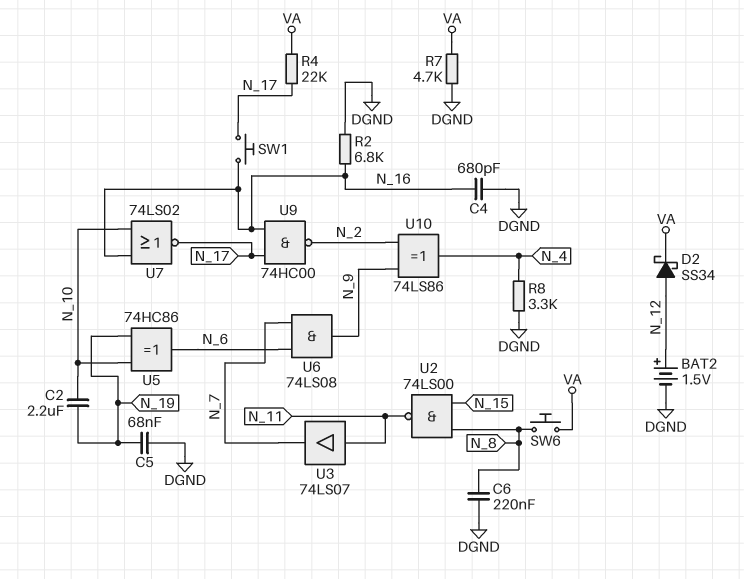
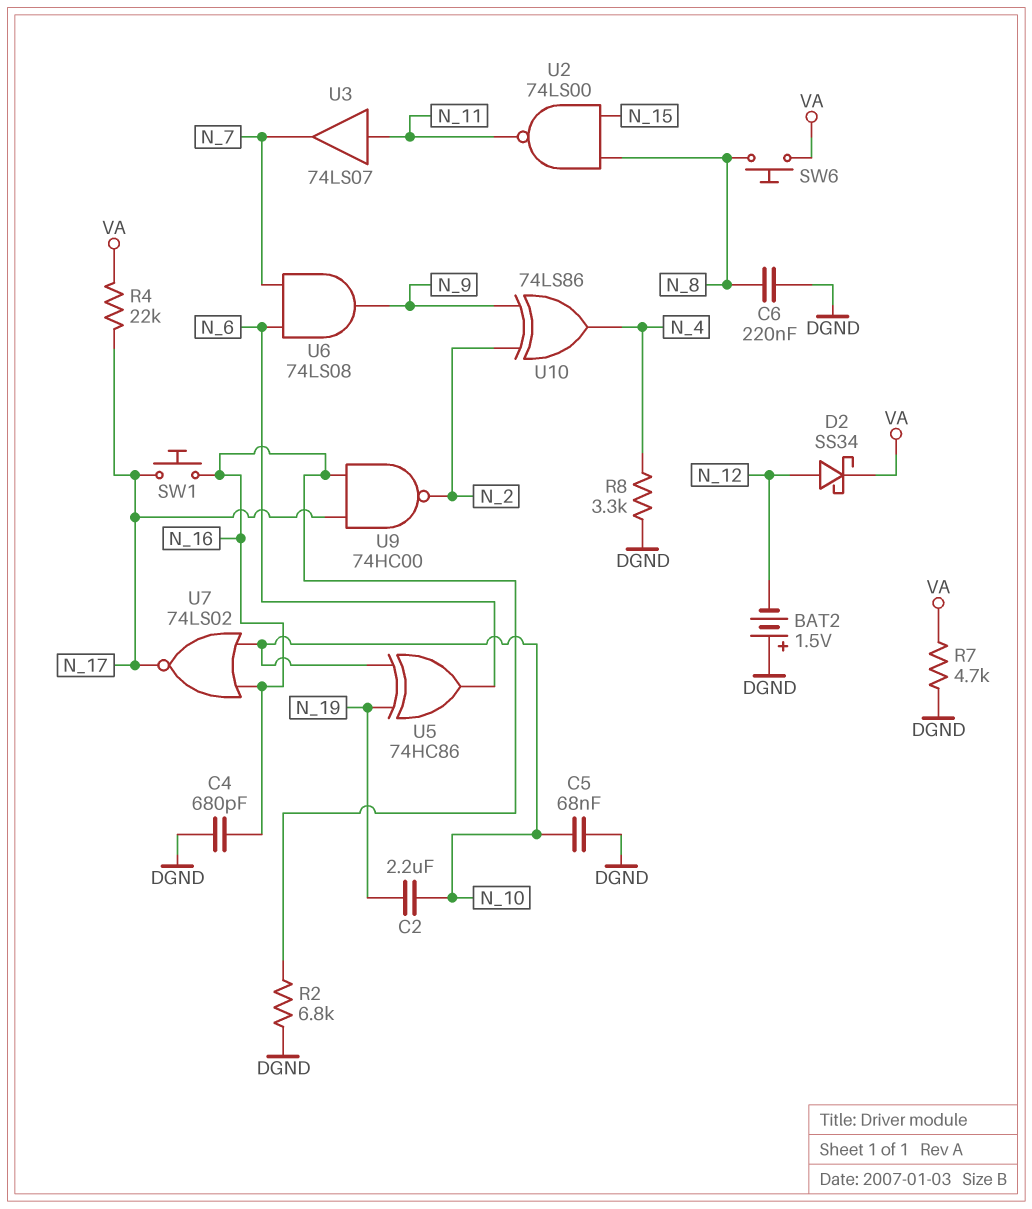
BAT2: 1.5V (plus N_12, minus DGND) -> 1.5V (plus DGND, minus N_12)
C5: 68nF (DGND, N_19) -> 68nF (DGND, N_10)

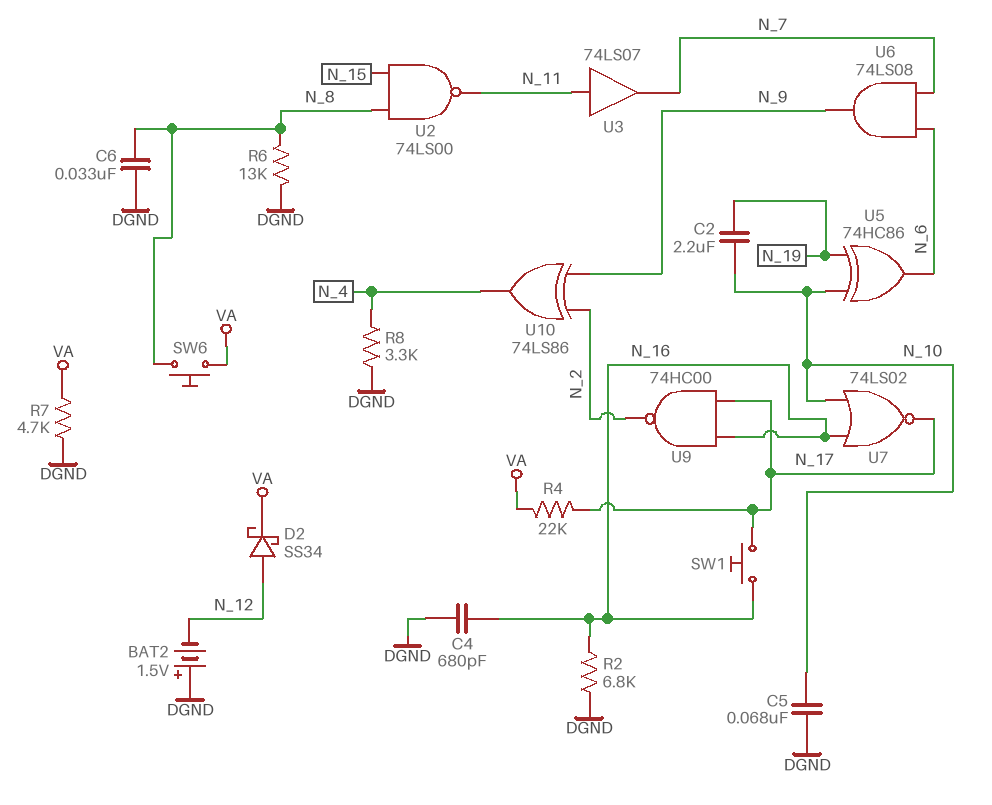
C6: 220nF (DGND, N_8) -> 33nF (DGND, N_8)
R6: none -> 13k (DGND, N_8)

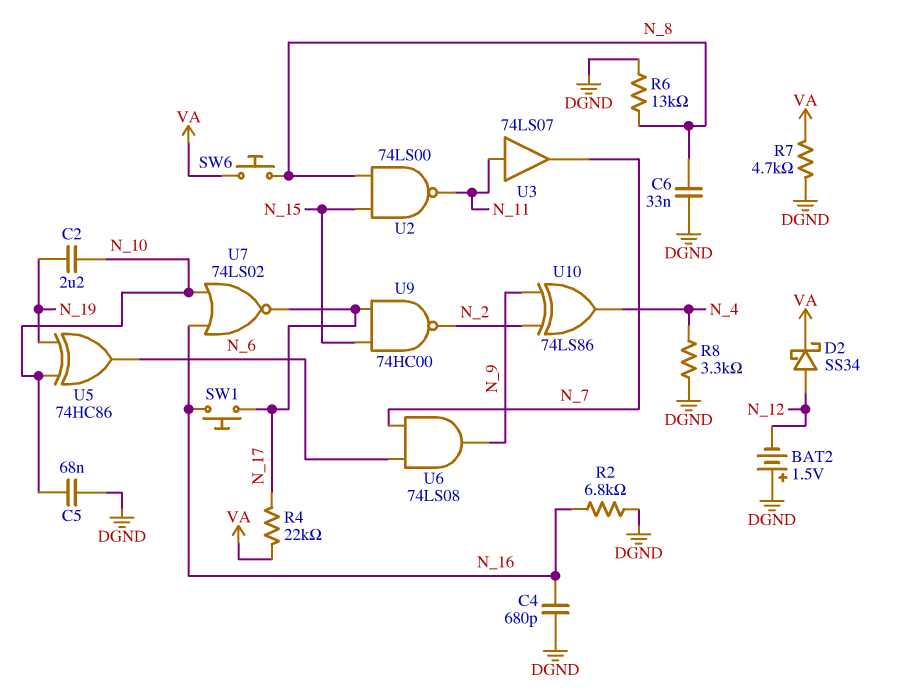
U9: NAND 74HC00 (in N_16, in N_17, out N_2) -> NAND 74HC00 (in N_15, in N_17, out N_2)

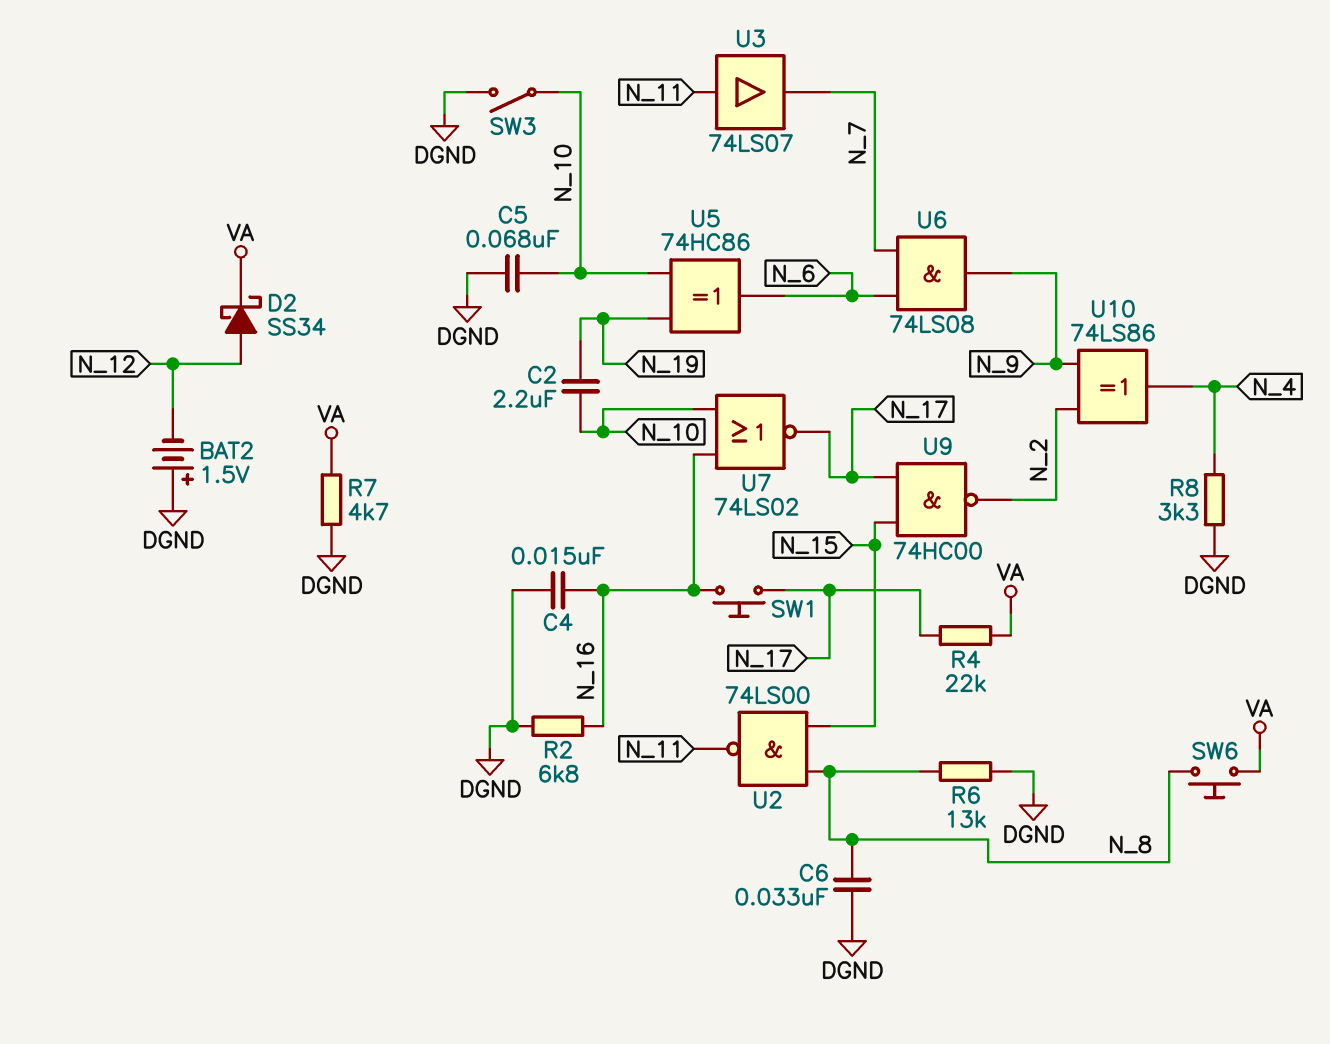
C4: 680pF (DGND, N_16) -> 15nF (DGND, N_16)
SW3: none -> switch (DGND, N_10)

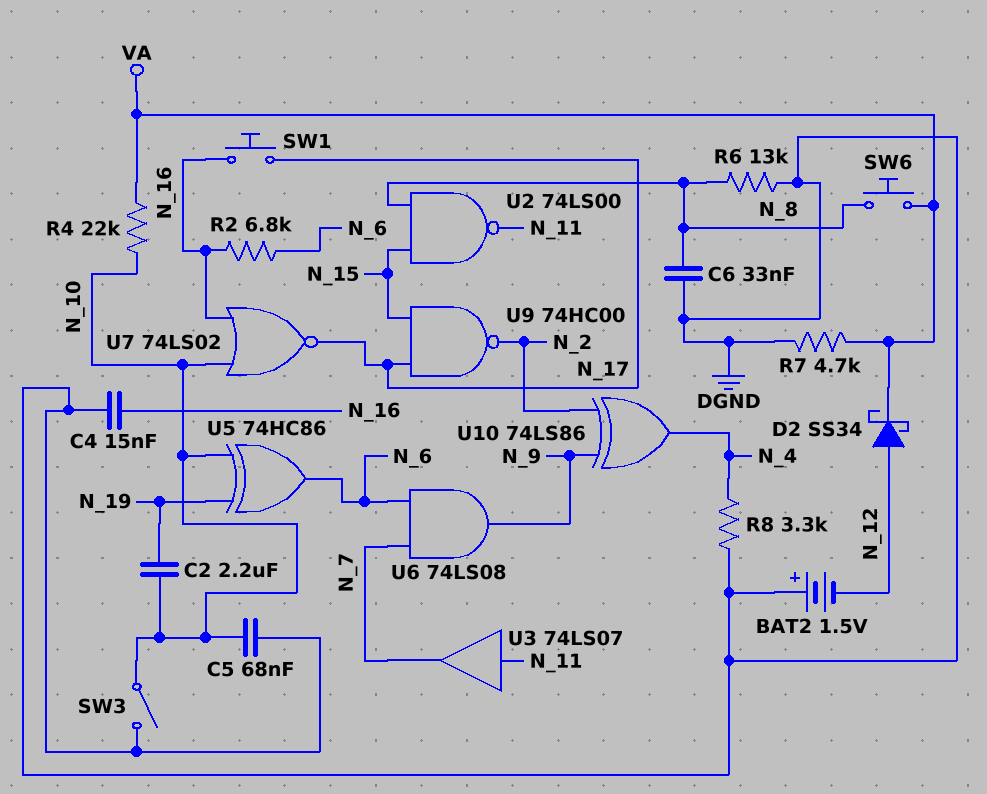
R2: 6.8k (DGND, N_16) -> 6.8k (N_6, N_16)
R4: 22k (N_17, VA) -> 22k (N_10, VA)

